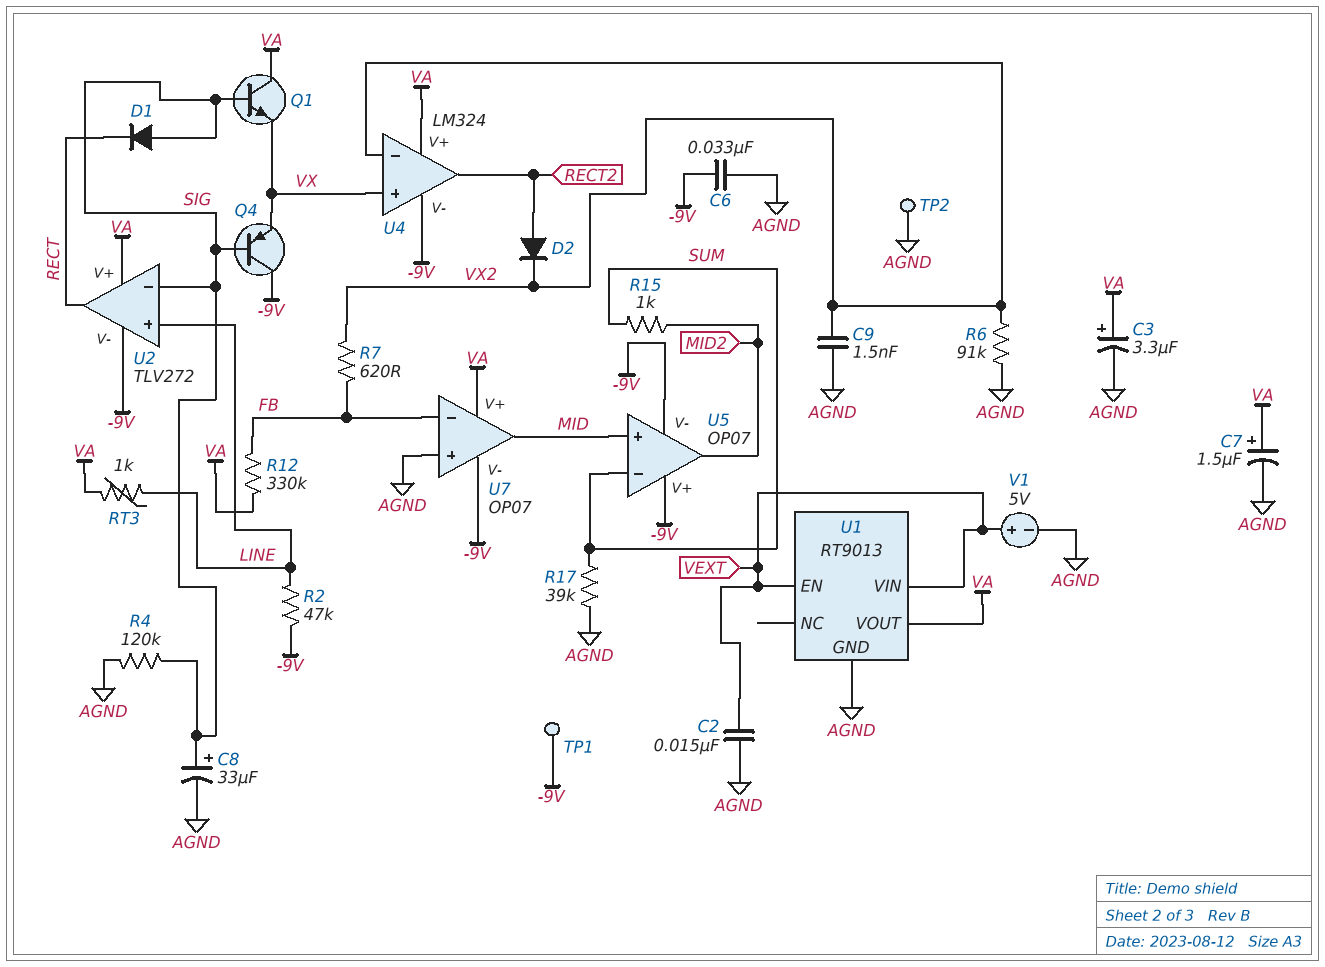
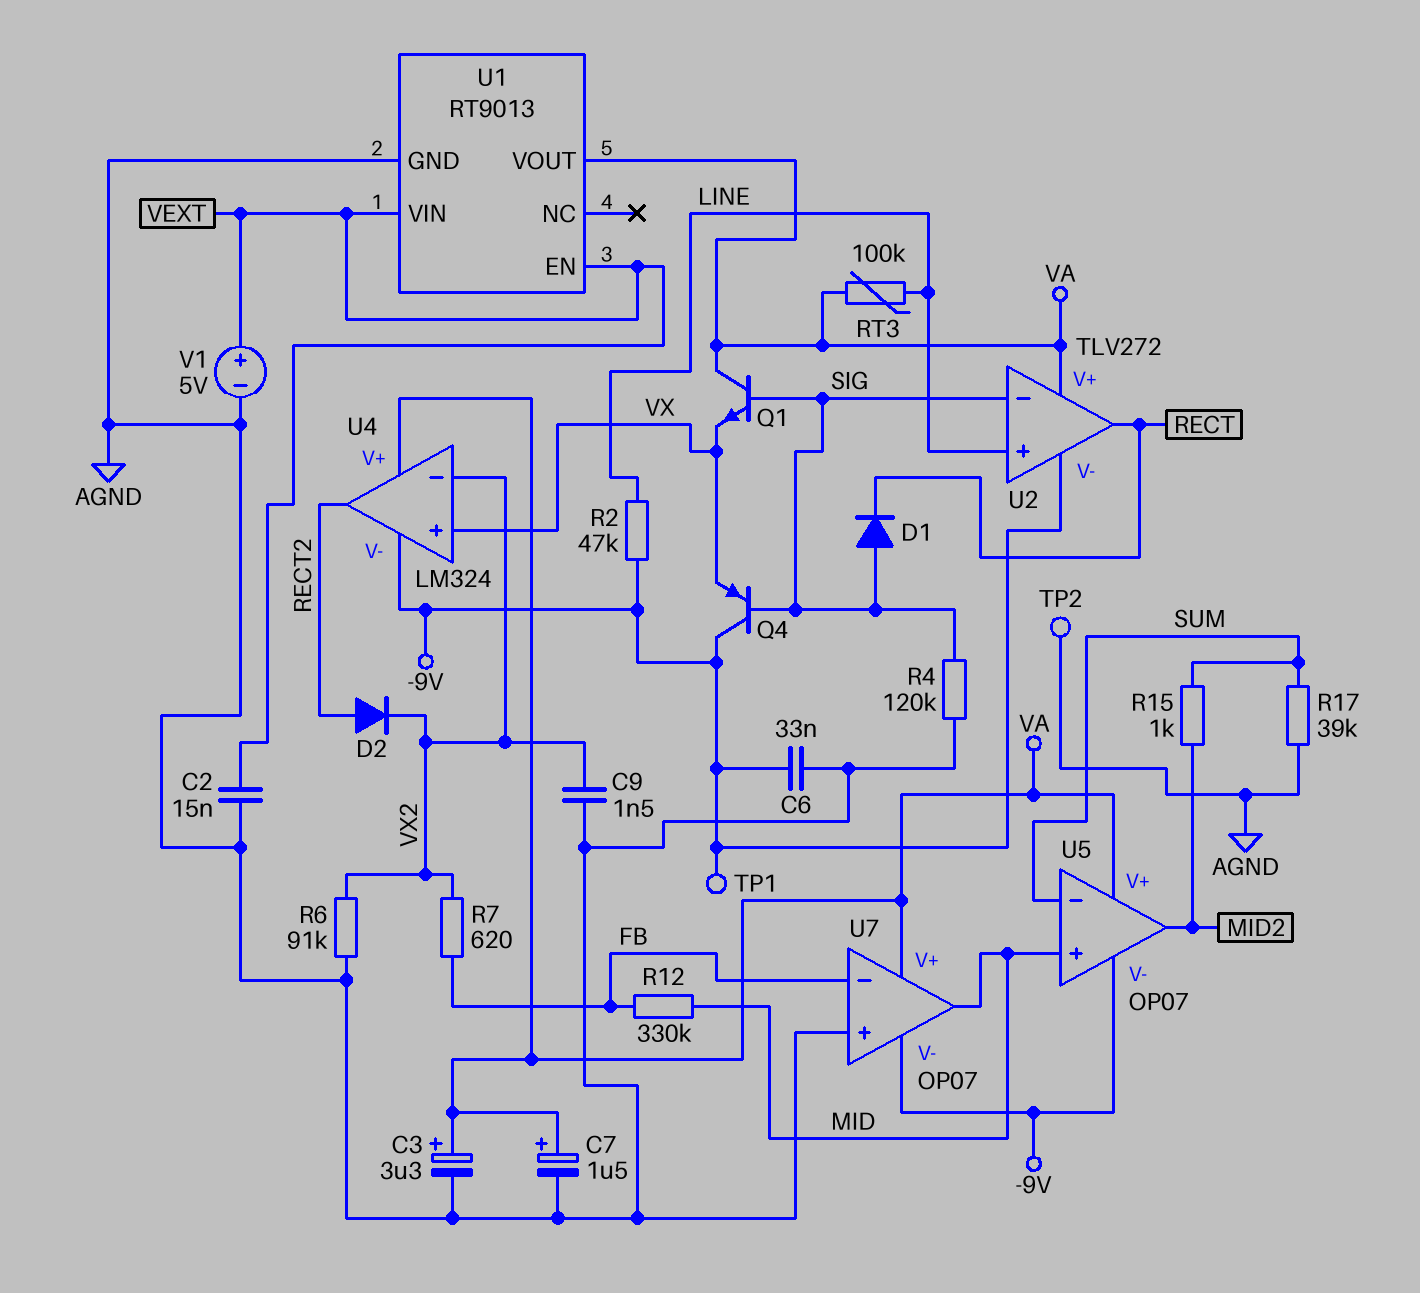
C8: 33uF (plus SIG, minus AGND) -> none
R12: 330k (FB, VA) -> 330k (FB, MID)
RT3: 1k (LINE, VA) -> 100k (LINE, VA)
U5 pin V+: -9V -> VA

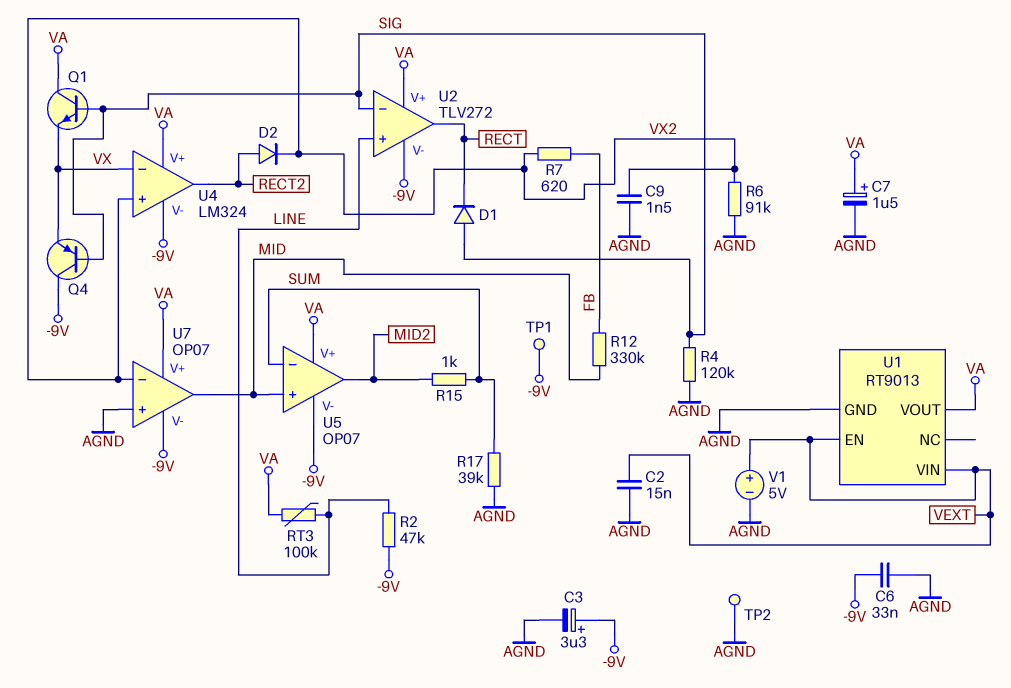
C3: 3.3uF (plus VA, minus AGND) -> 3.3uF (plus -9V, minus AGND)
U4 pin in+: VX -> VX2
U4 pin in-: VX2 -> VX
U7 pin in-: FB -> VX2

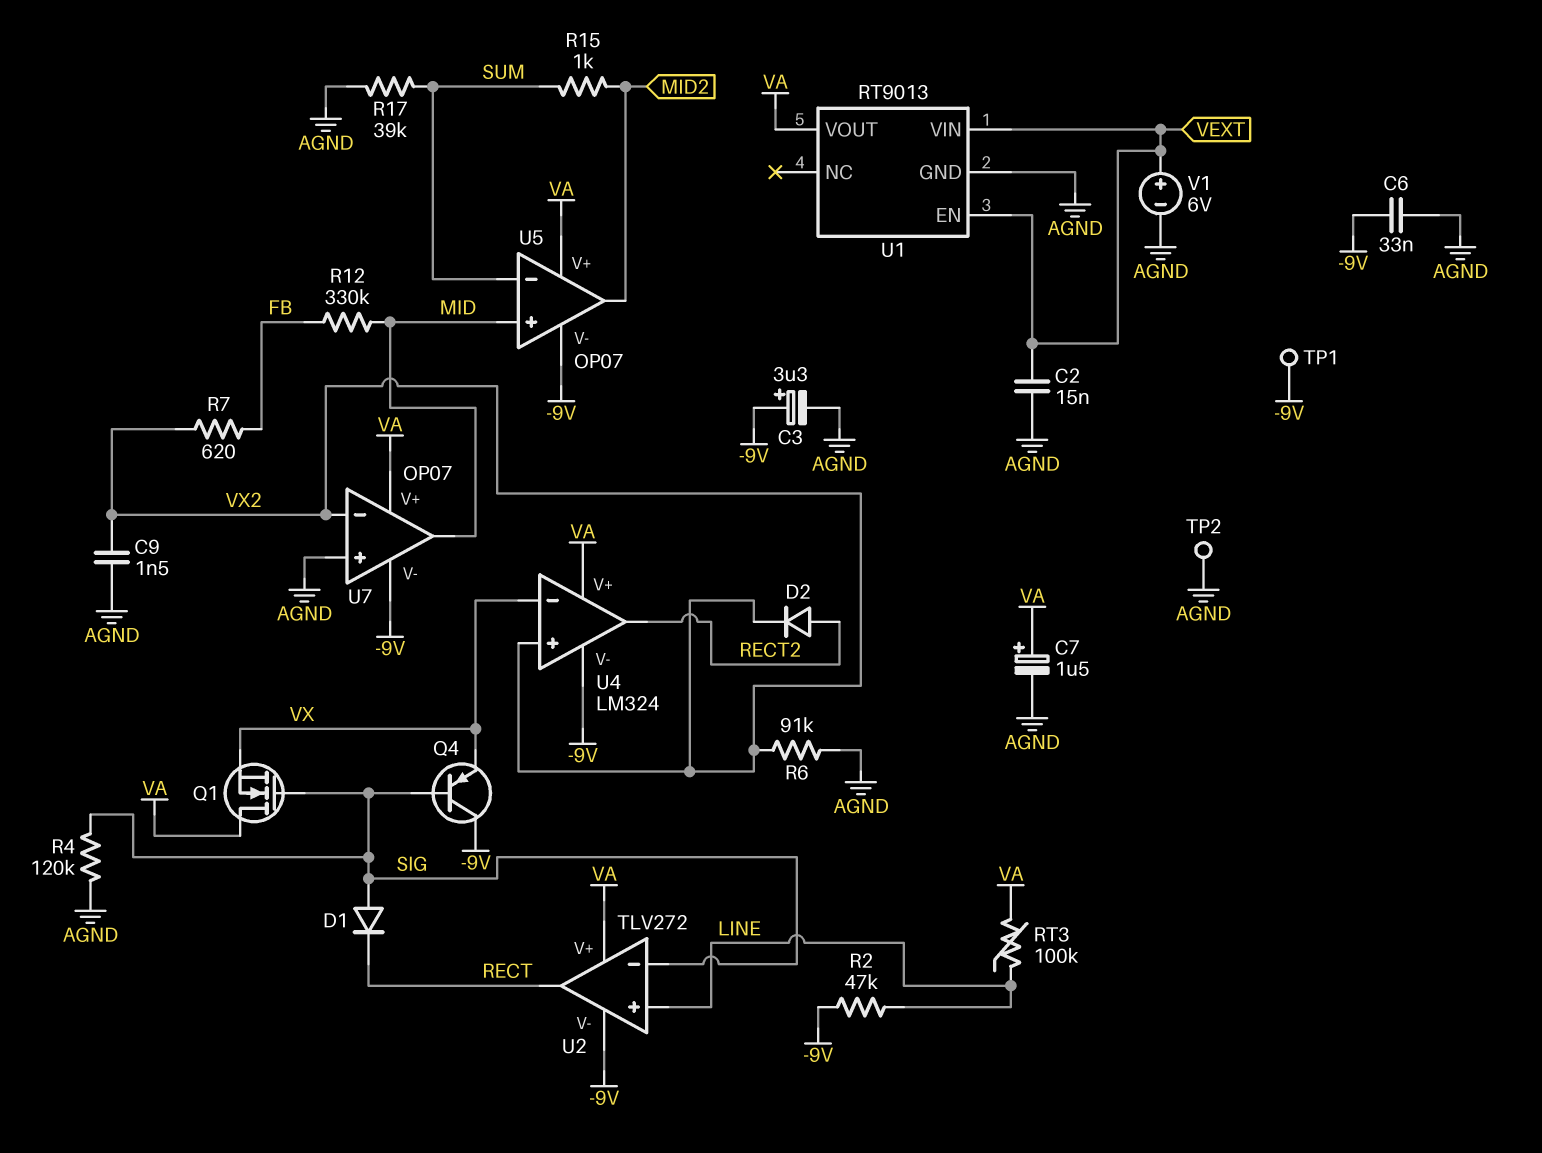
Q1: NPN (B SIG, C VA, E VX) -> NMOS (G SIG, D VA, S VX)
V1: 5V (plus VEXT, minus AGND) -> 6V (plus VEXT, minus AGND)

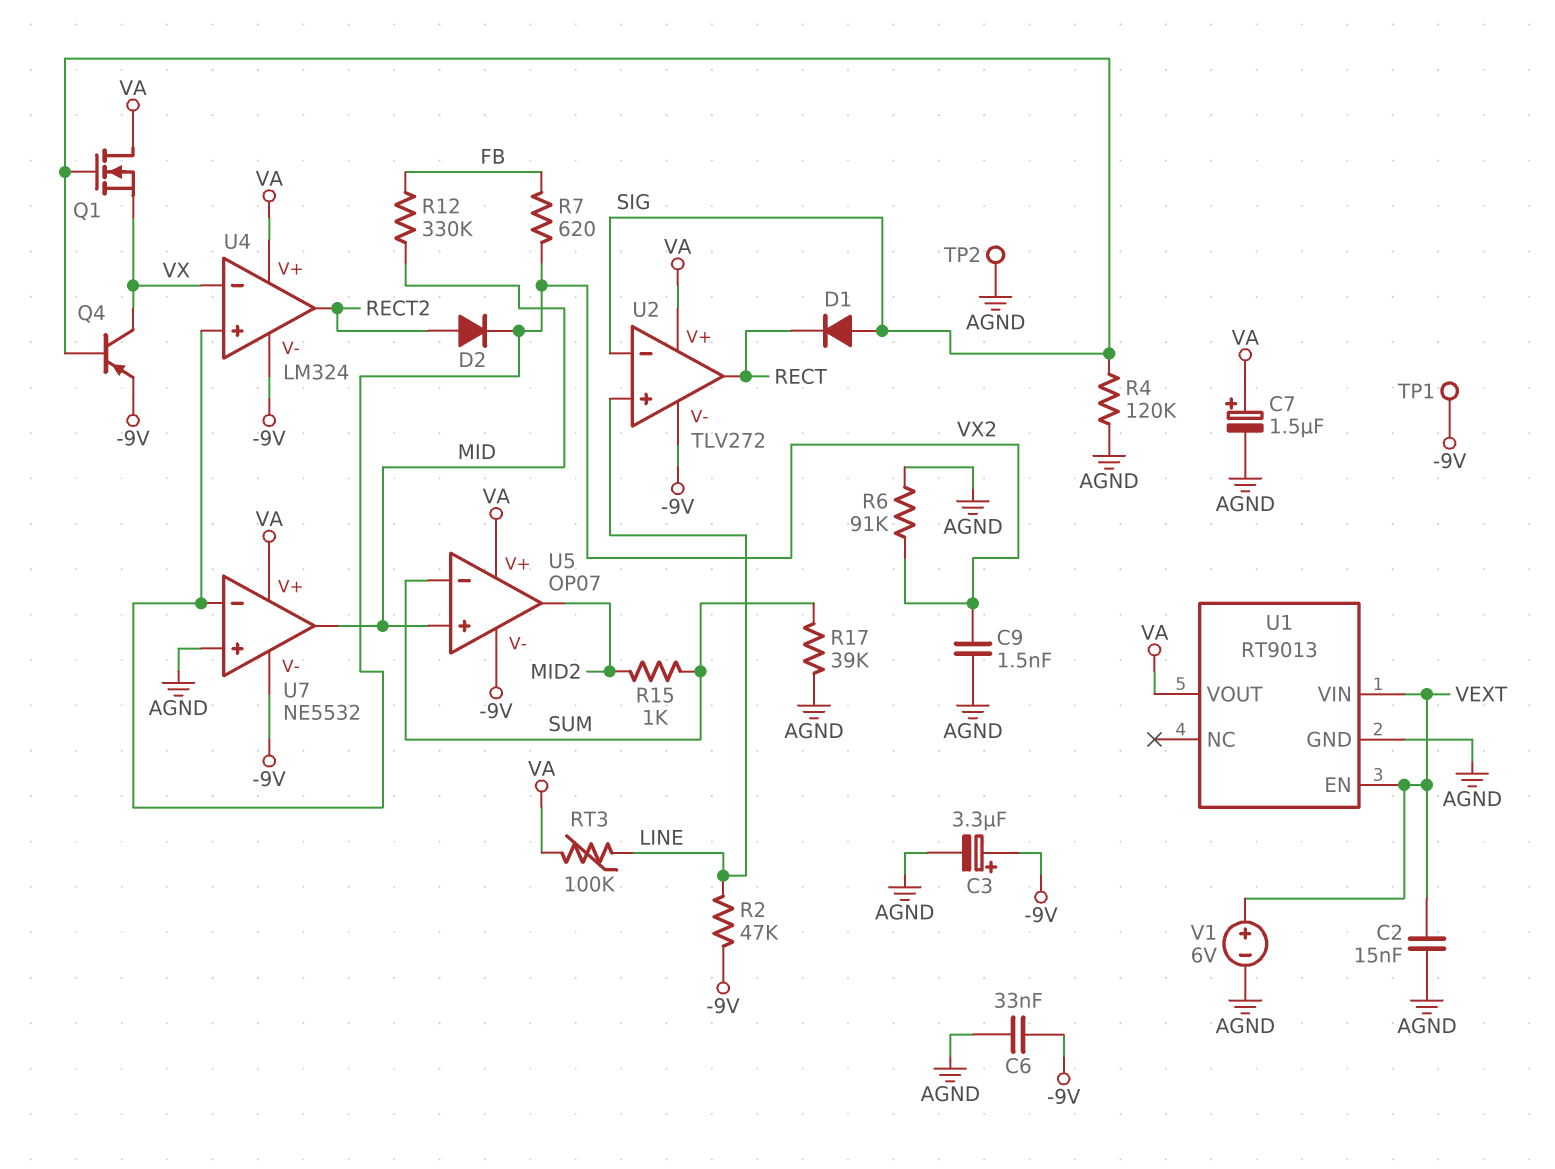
Q4: PNP (B SIG, C -9V, E VX) -> PNP (B SIG, C VX, E -9V)
U7: OP07 -> NE5532

